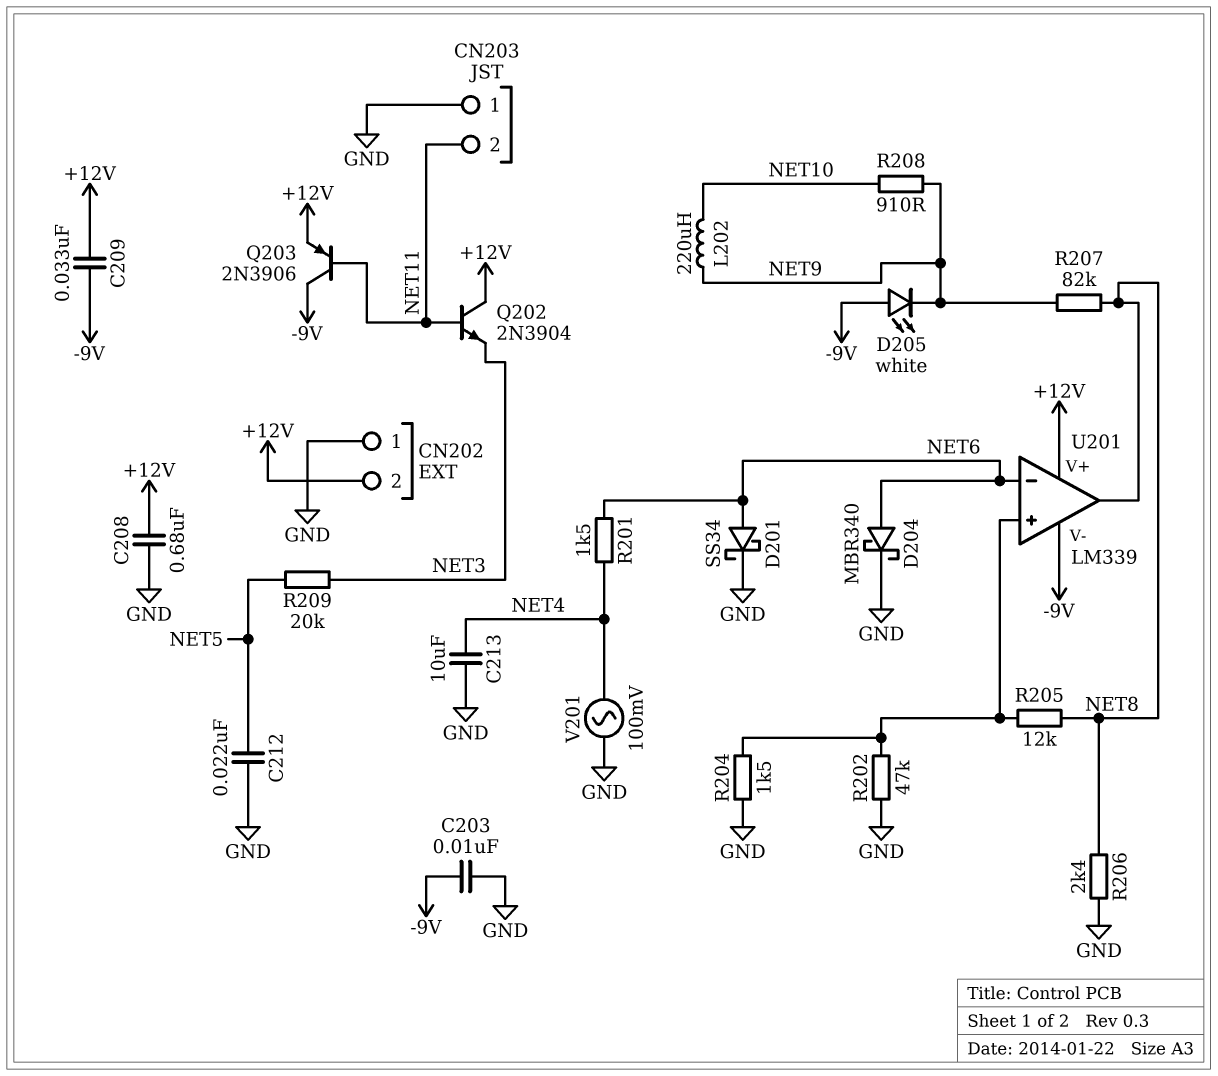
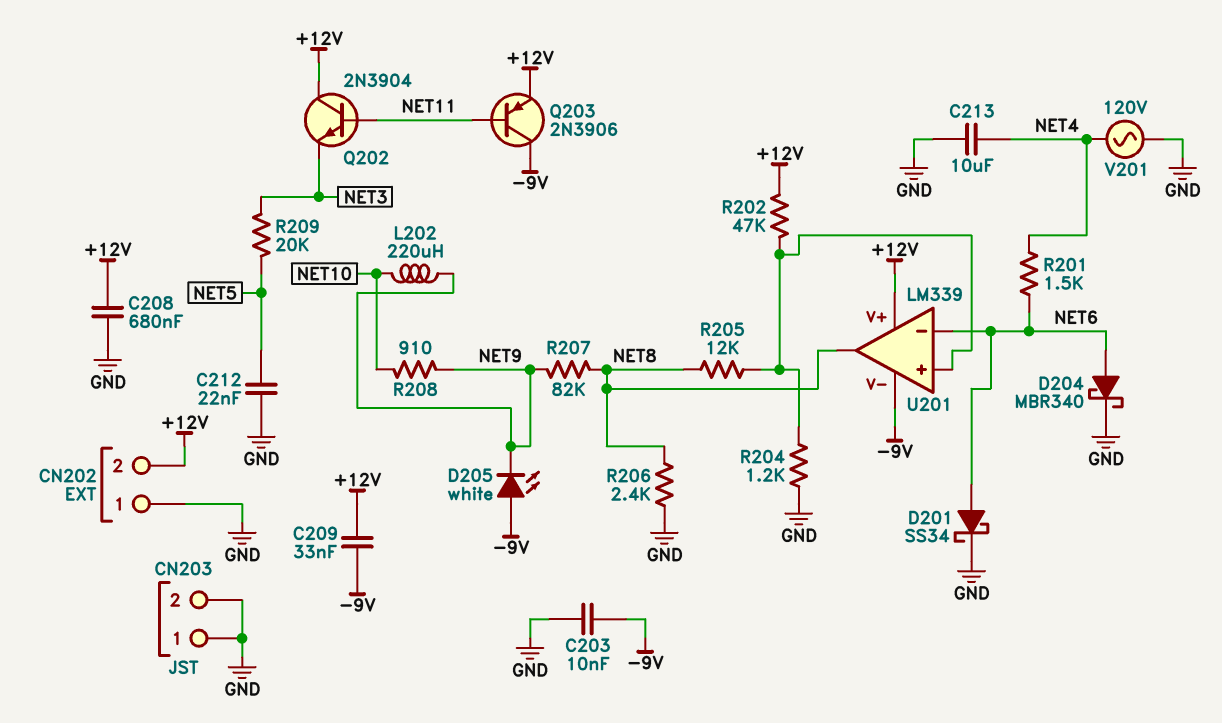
CN203 pin 2: NET11 -> GND
R202: 47k (GND, U201/in+) -> 47k (+12V, U201/in+)
R204: 1.5k (GND, U201/in+) -> 1.2k (GND, U201/in+)
V201: AC 100mV (GND, NET4) -> AC 120V (GND, NET4)

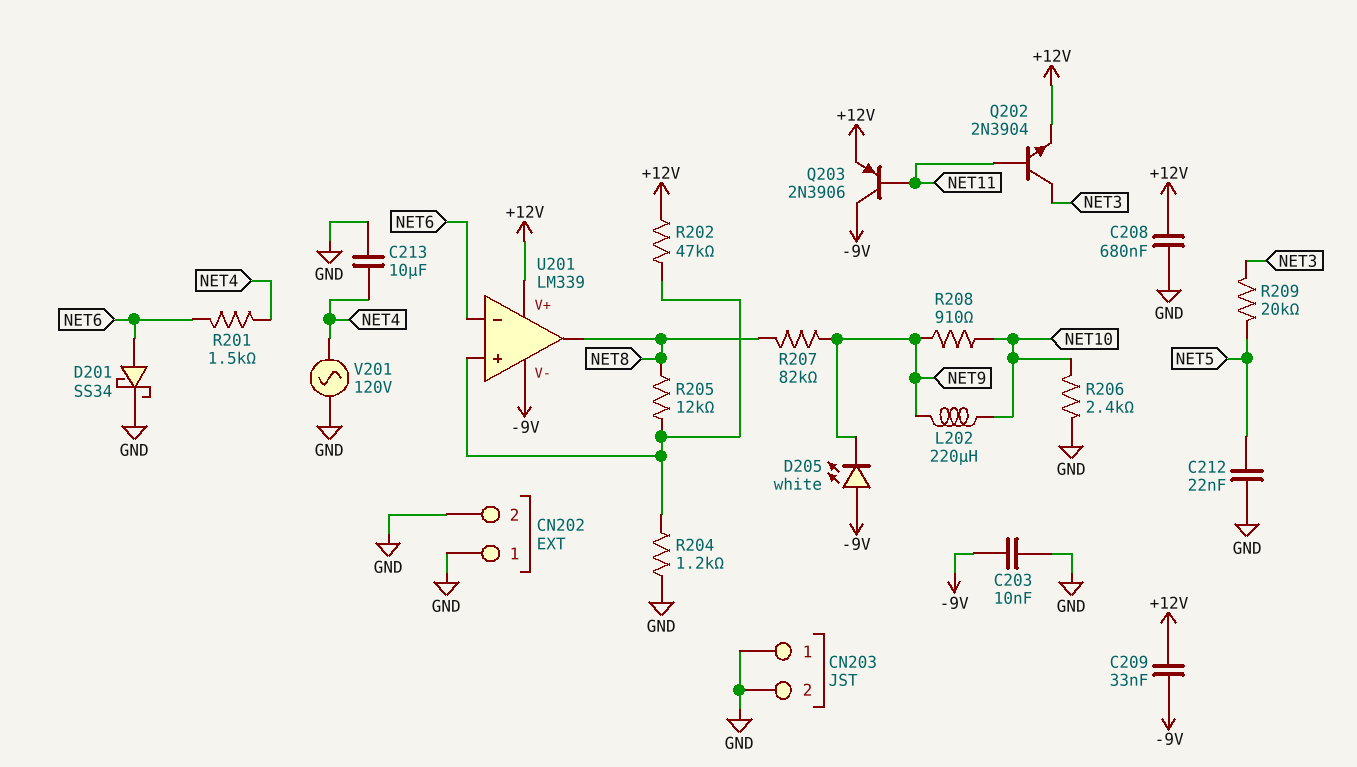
CN202 pin 2: +12V -> GND
D204: schottky MBR340 (A NET6, K GND) -> none
Q202: NPN 2N3904 (B NET11, C +12V, E NET3) -> NPN 2N3904 (B NET11, C NET3, E +12V)
R206: 2.4k (GND, NET8) -> 2.4k (GND, NET10)

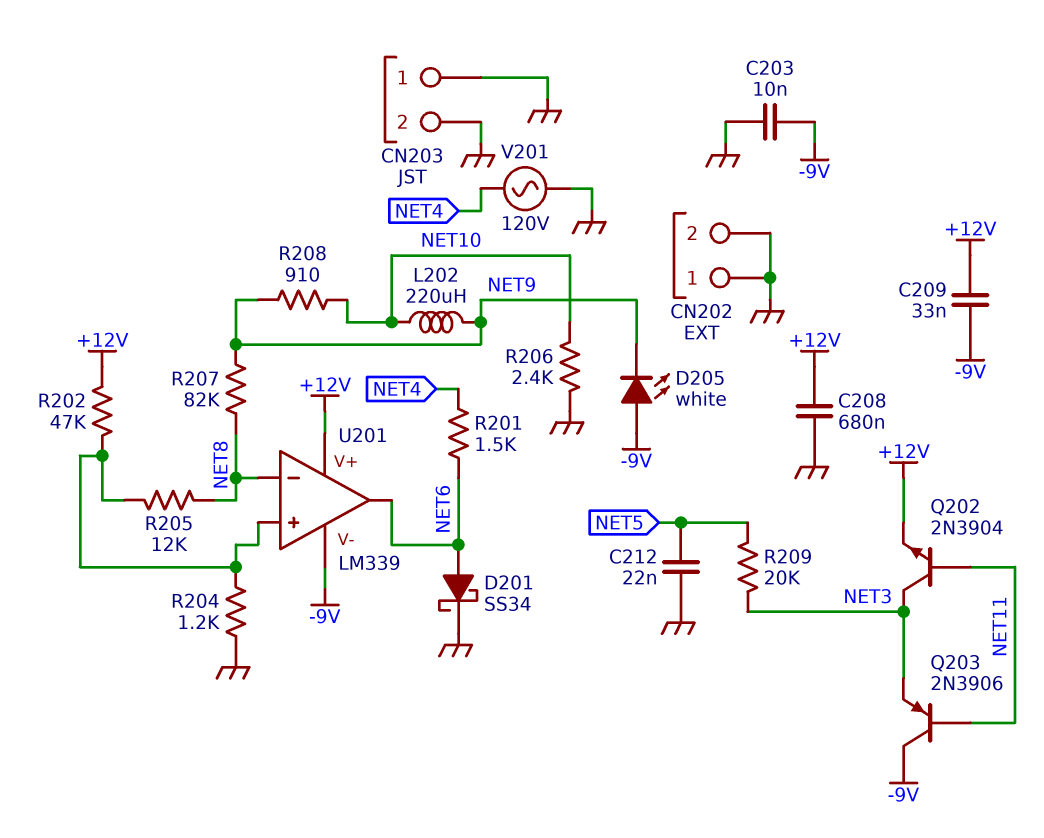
C213: 10uF (GND, NET4) -> none
Q203: PNP 2N3906 (B NET11, C -9V, E +12V) -> PNP 2N3906 (B NET11, C -9V, E NET3)
U201 pin in-: NET6 -> NET8
U201 pin out: NET8 -> NET6

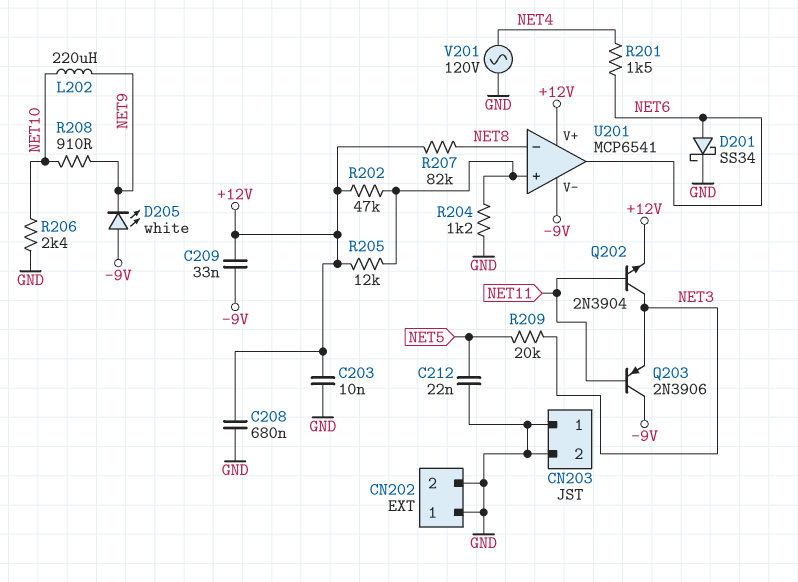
C203: 10nF (-9V, GND) -> 10nF (+12V, GND)
R205: 12k (NET8, U201/in+) -> 12k (+12V, U201/in+)
R207: 82k (NET8, NET9) -> 82k (+12V, NET8)
U201: LM339 -> MCP6541

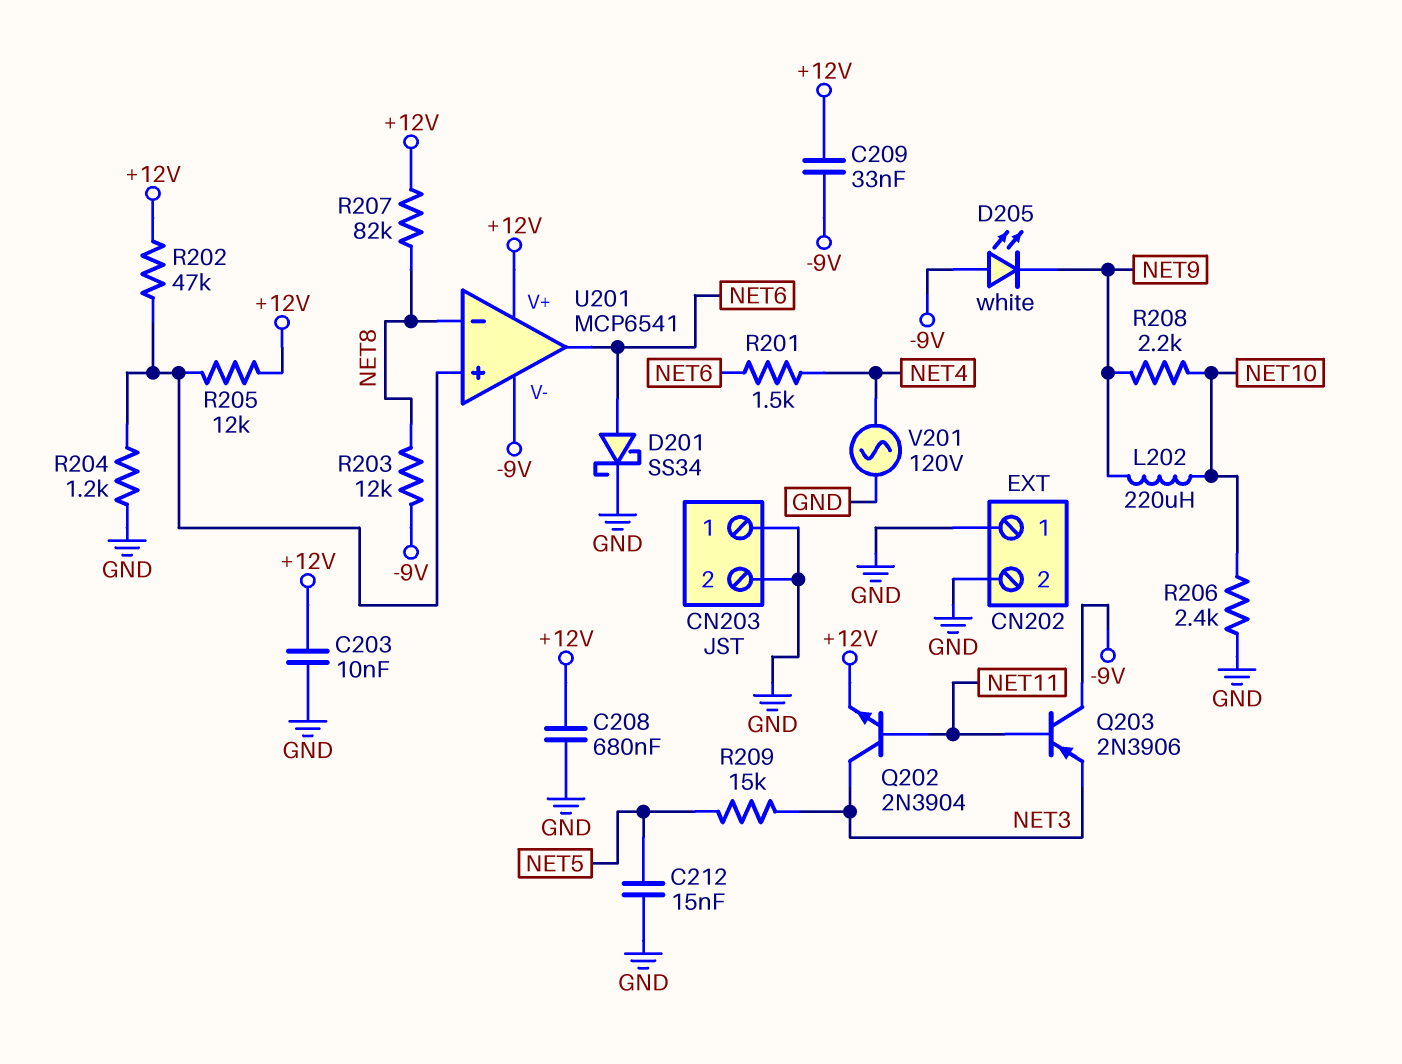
C212: 22nF (GND, NET5) -> 15nF (GND, NET5)
R203: none -> 12k (-9V, NET8)
R208: 910 (NET9, NET10) -> 2.2k (NET9, NET10)
R209: 20k (NET3, NET5) -> 15k (NET3, NET5)

